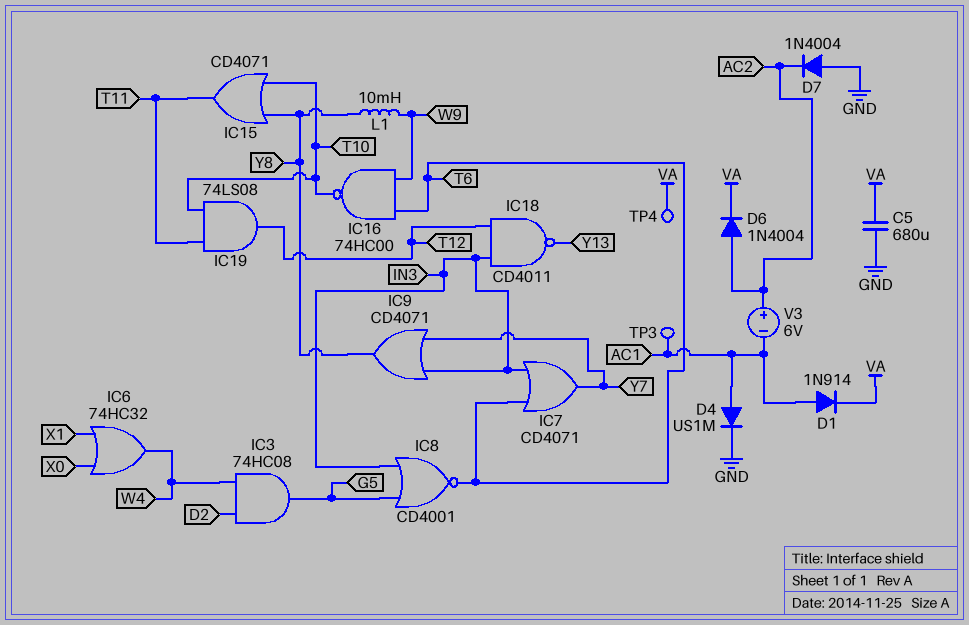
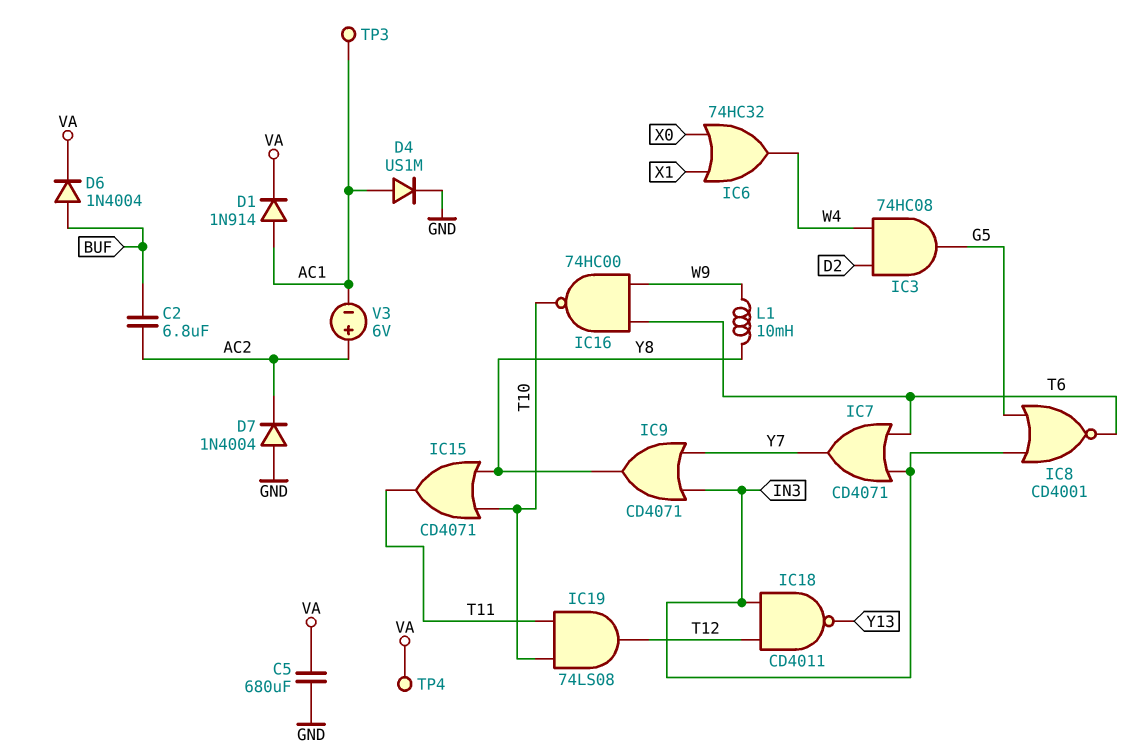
C2: none -> 6.8uF (AC2, BUF)
D6: diode 1N4004 (A AC2, K VA) -> diode 1N4004 (A BUF, K VA)

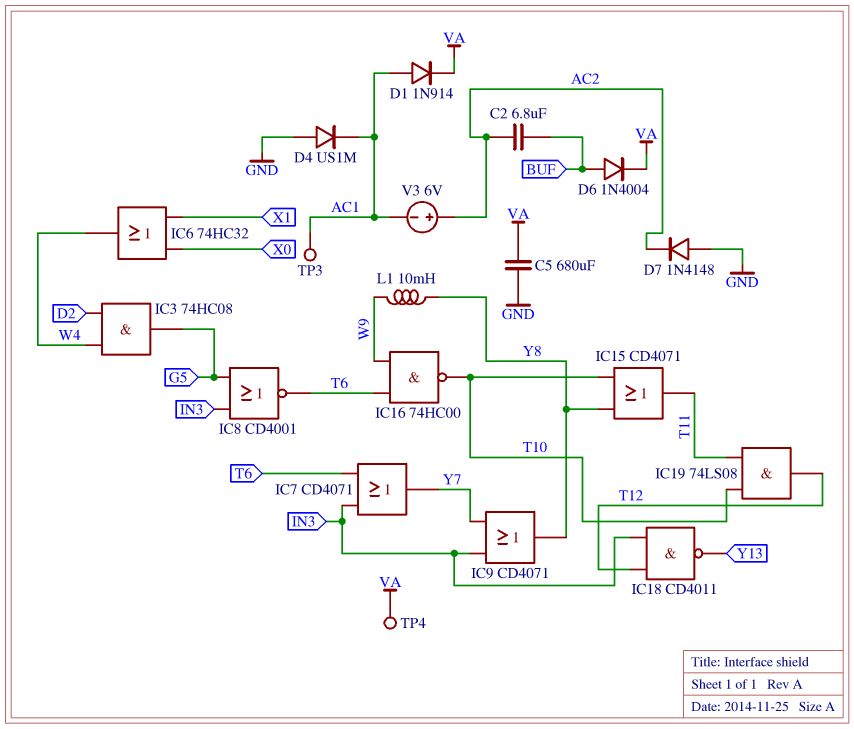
D4: diode US1M (A AC1, K GND) -> diode US1M (A GND, K AC1)
D7: diode 1N4004 (A GND, K AC2) -> diode 1N4148 (A GND, K AC2)

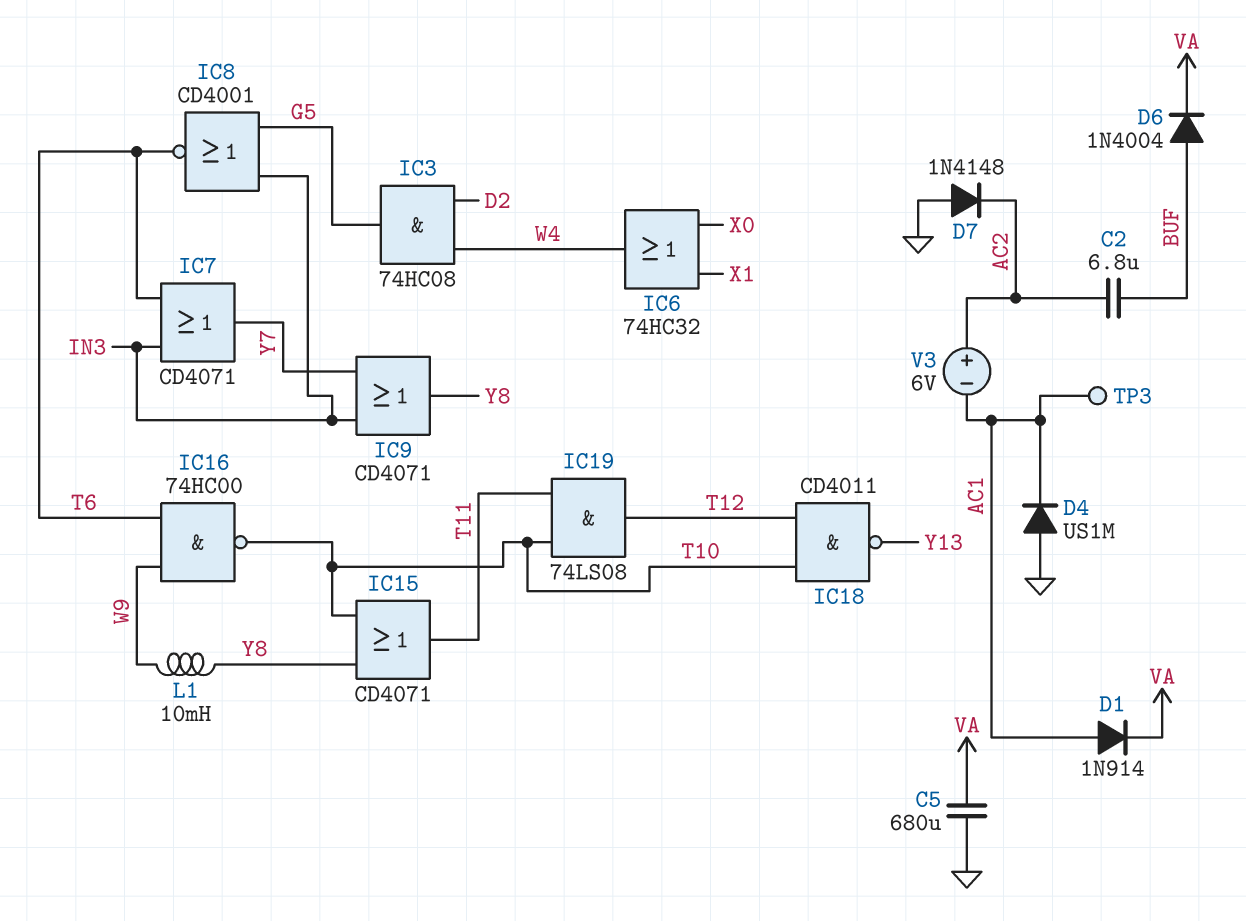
IC18: NAND CD4011 (in IN3, in T12, out Y13) -> NAND CD4011 (in T10, in T12, out Y13)
TP4: test point (VA) -> none

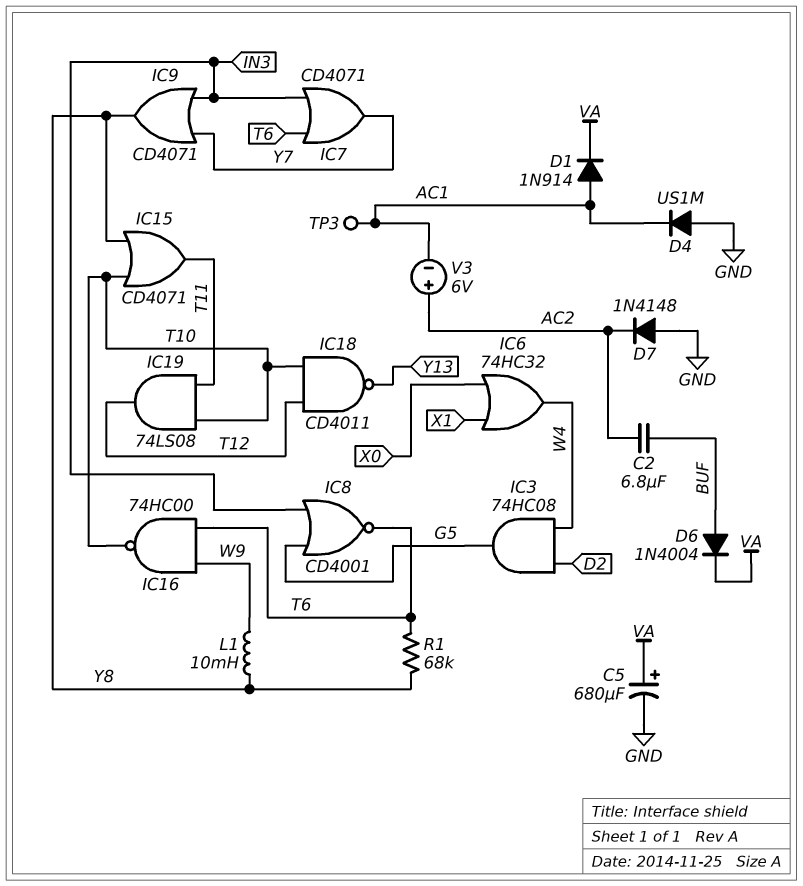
C5: 680uF (GND, VA) -> 680uF (plus VA, minus GND)
R1: none -> 68k (T6, Y8)

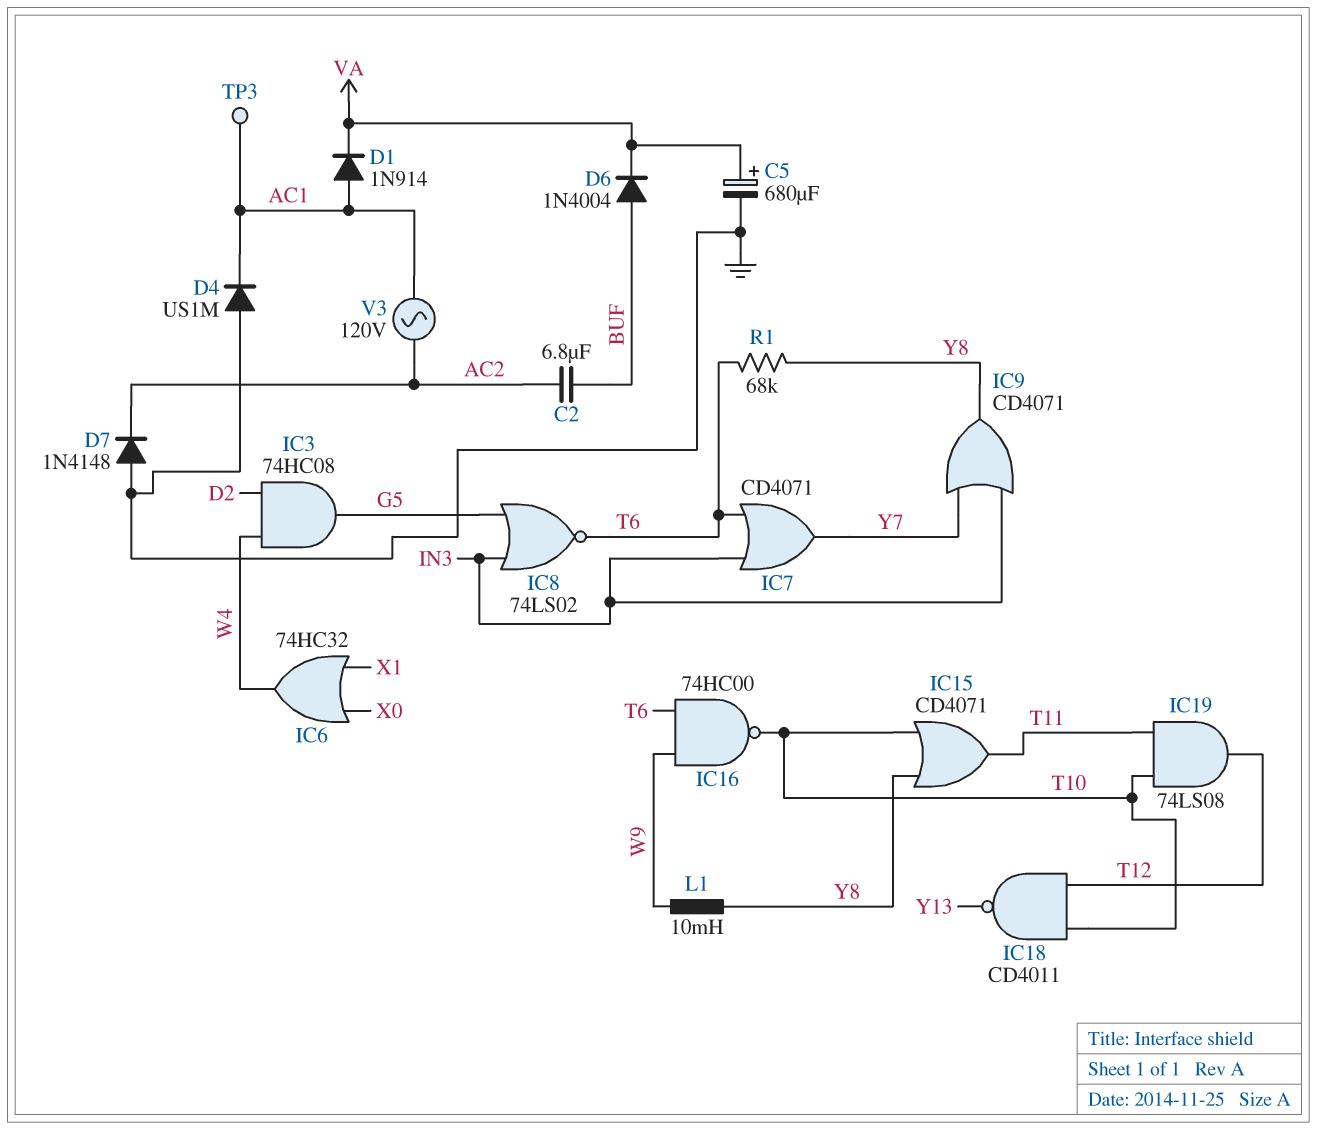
IC8: NOR CD4001 (in G5, in IN3, out T6) -> NOR 74LS02 (in G5, in IN3, out T6)
V3: 6V (plus AC2, minus AC1) -> AC 120V (AC1, AC2)

